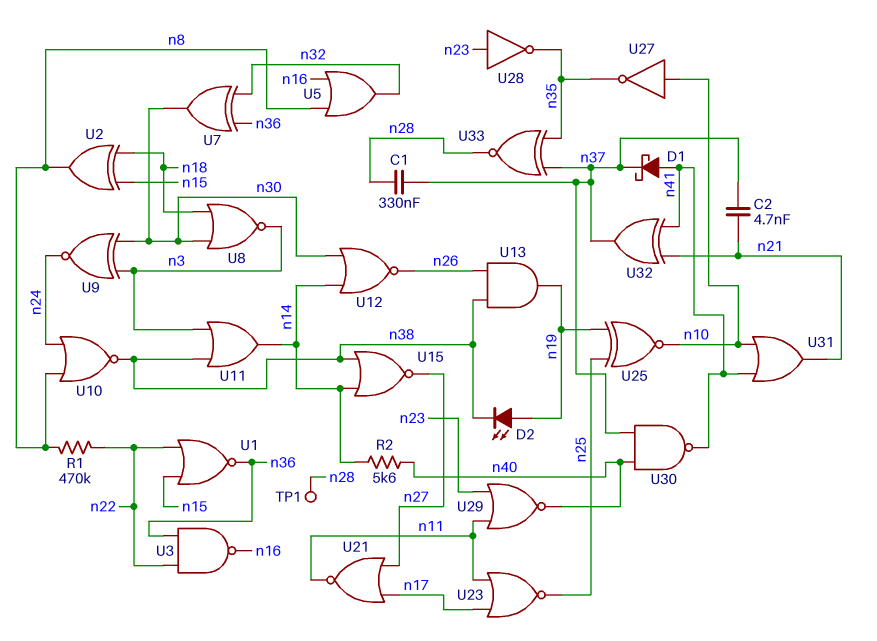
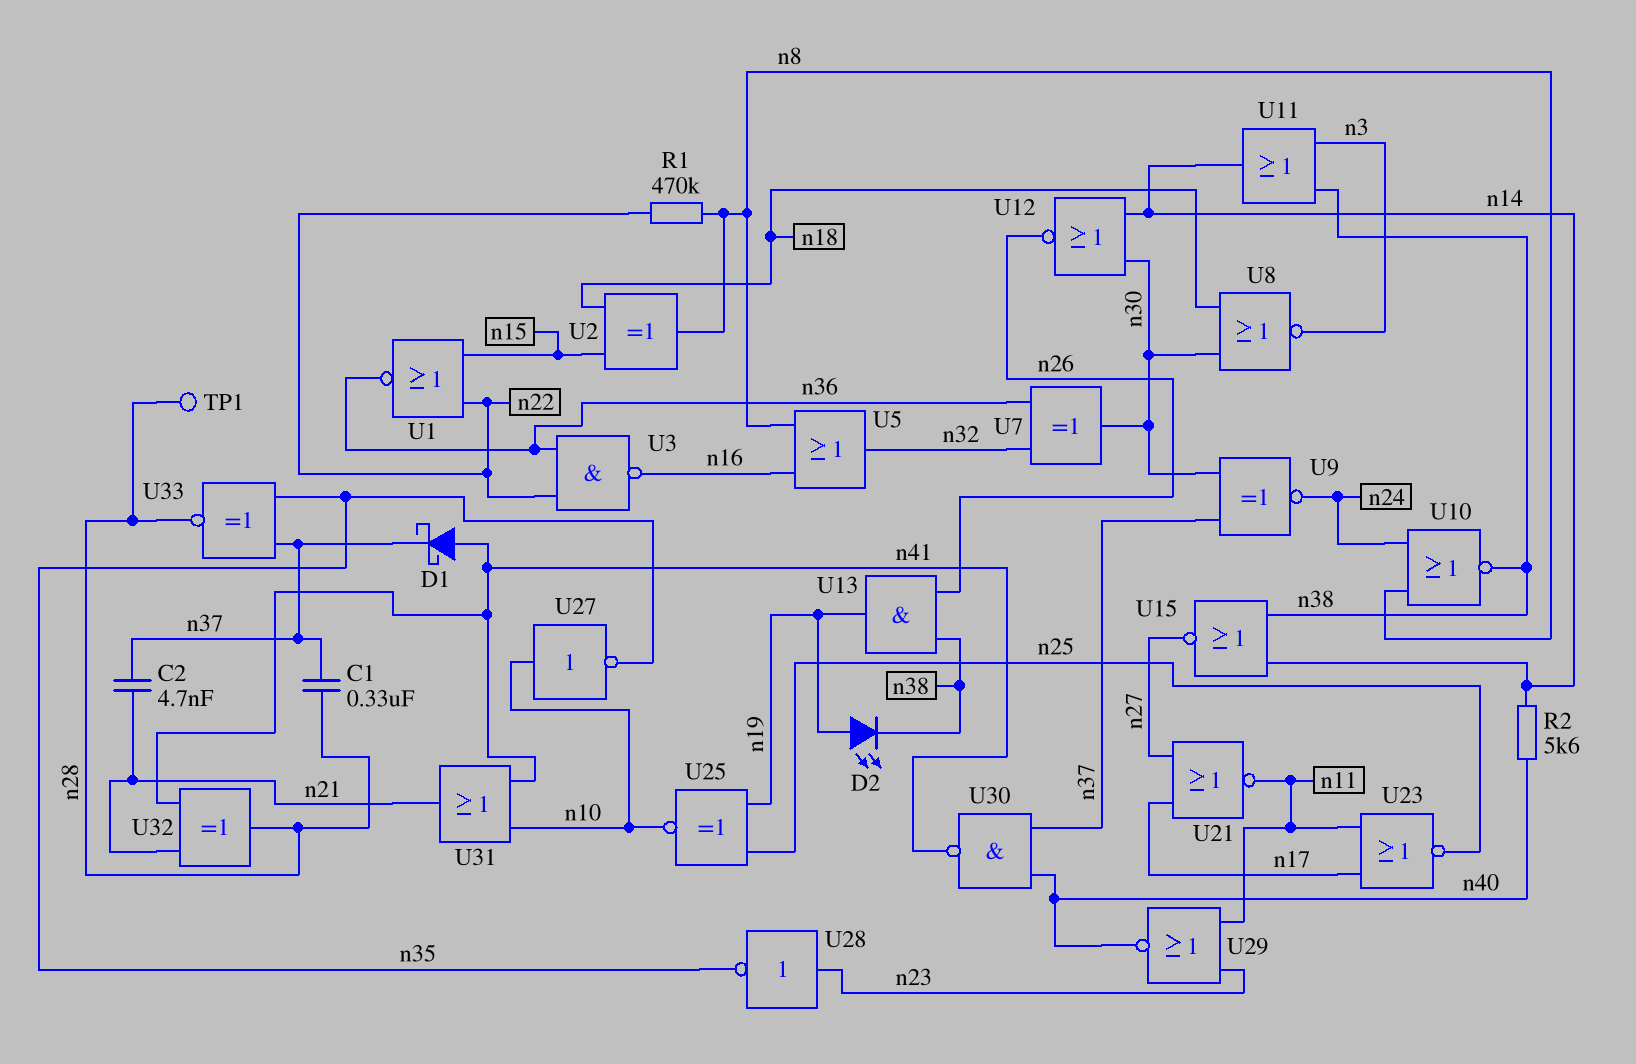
U9: XNOR (in n3, in n30, out n24) -> XNOR (in n30, in n37, out n24)
U32: XOR (in n21, in n41, out n37) -> XOR (in n21, in n41, out n28)

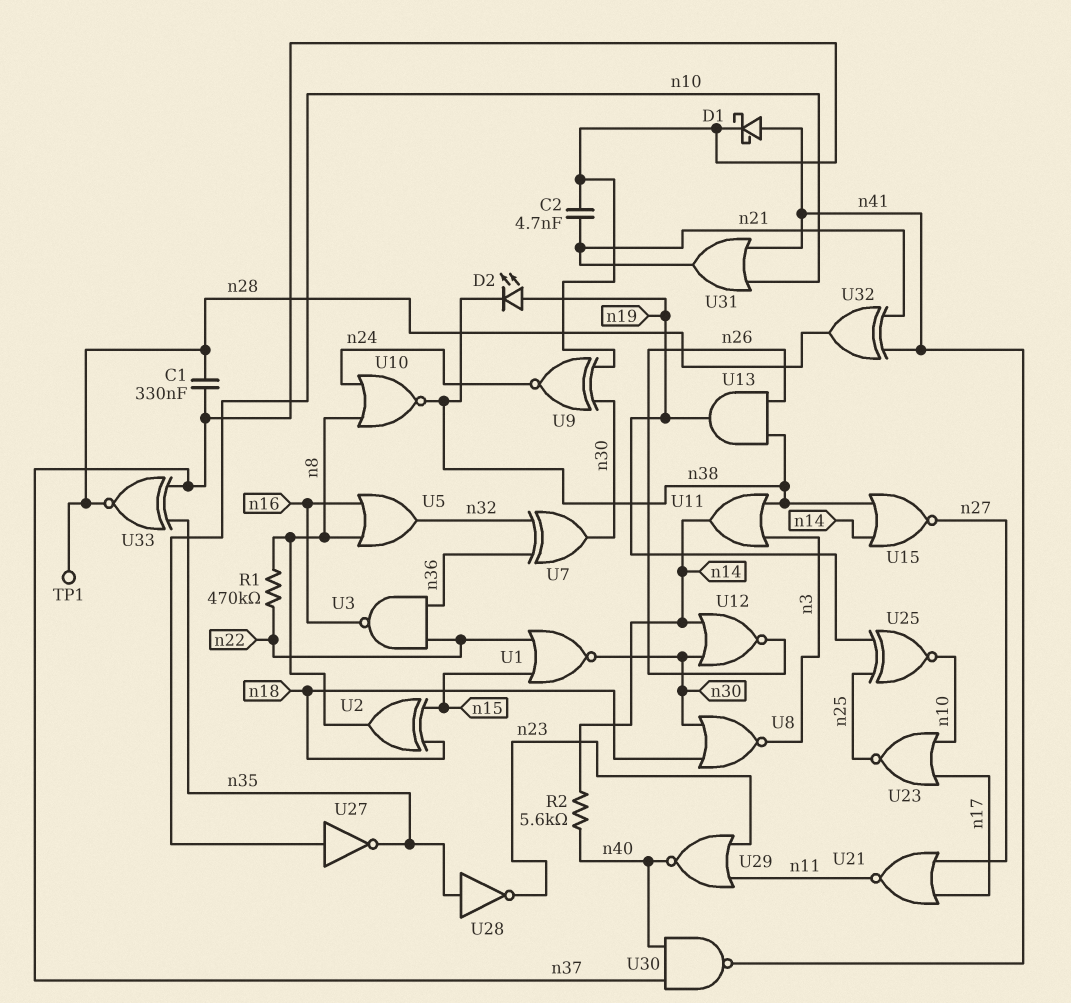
U1: NOR (in n15, in n22, out n36) -> NOR (in n15, in n22, out n30)
U23: NOR (in n11, in n17, out n25) -> NOR (in n10, in n17, out n25)
U28: NOT (in n23, out n35) -> NOT (in n35, out n23)

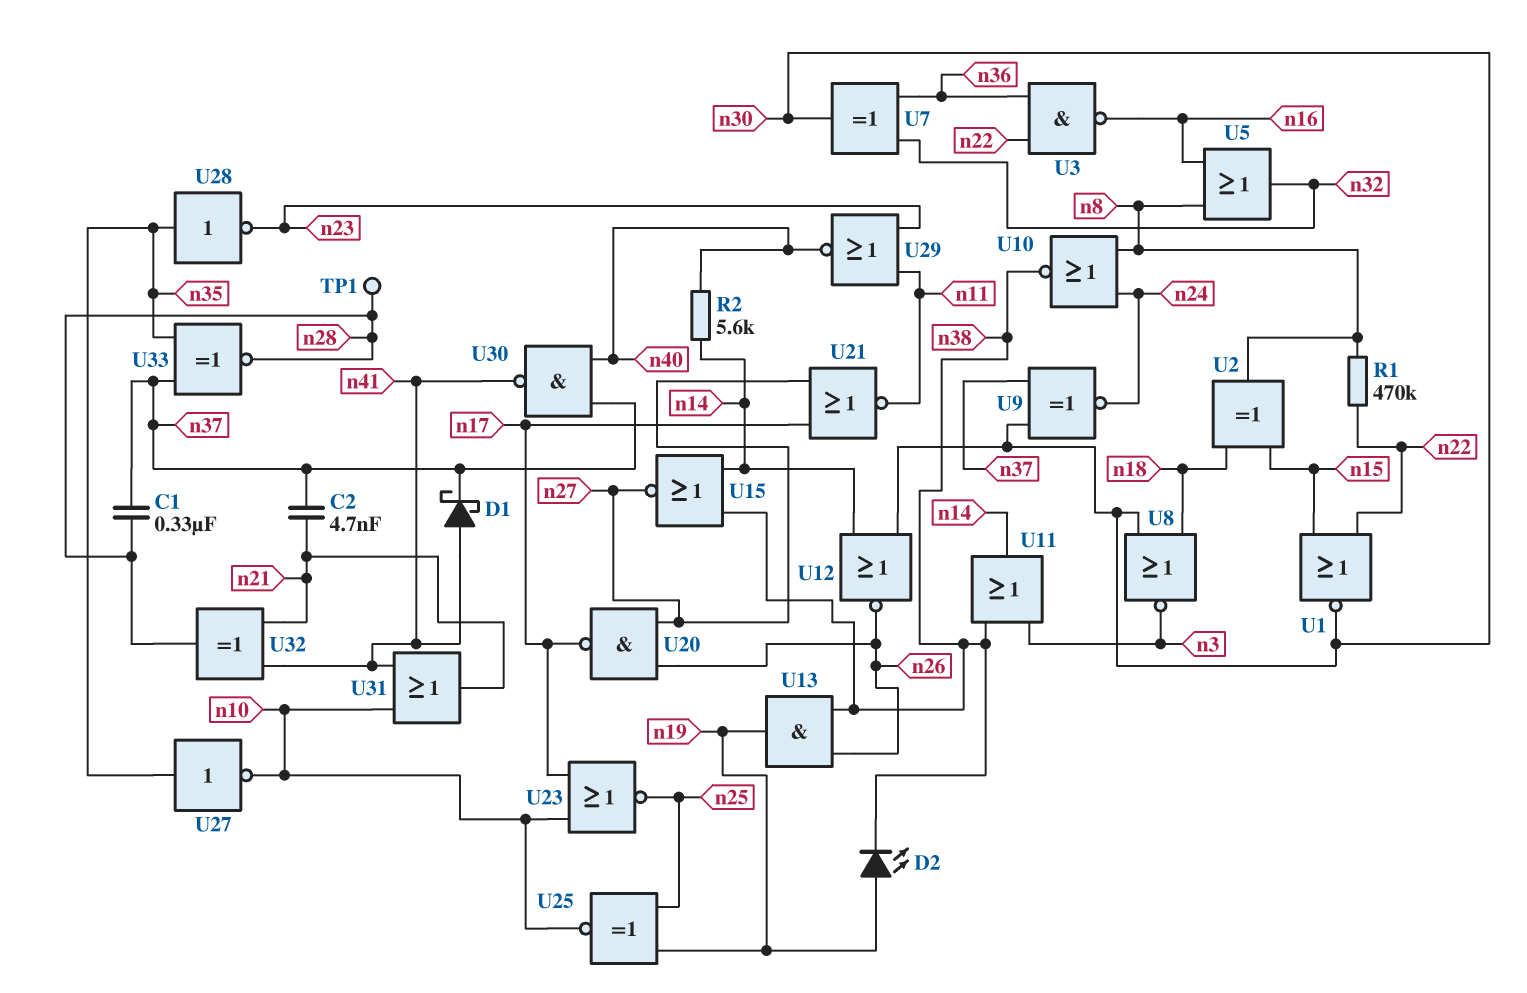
U20: none -> NAND (in n26, in n27, out n17)
U27: NOT (in n10, out n35) -> NOT (in n35, out n10)

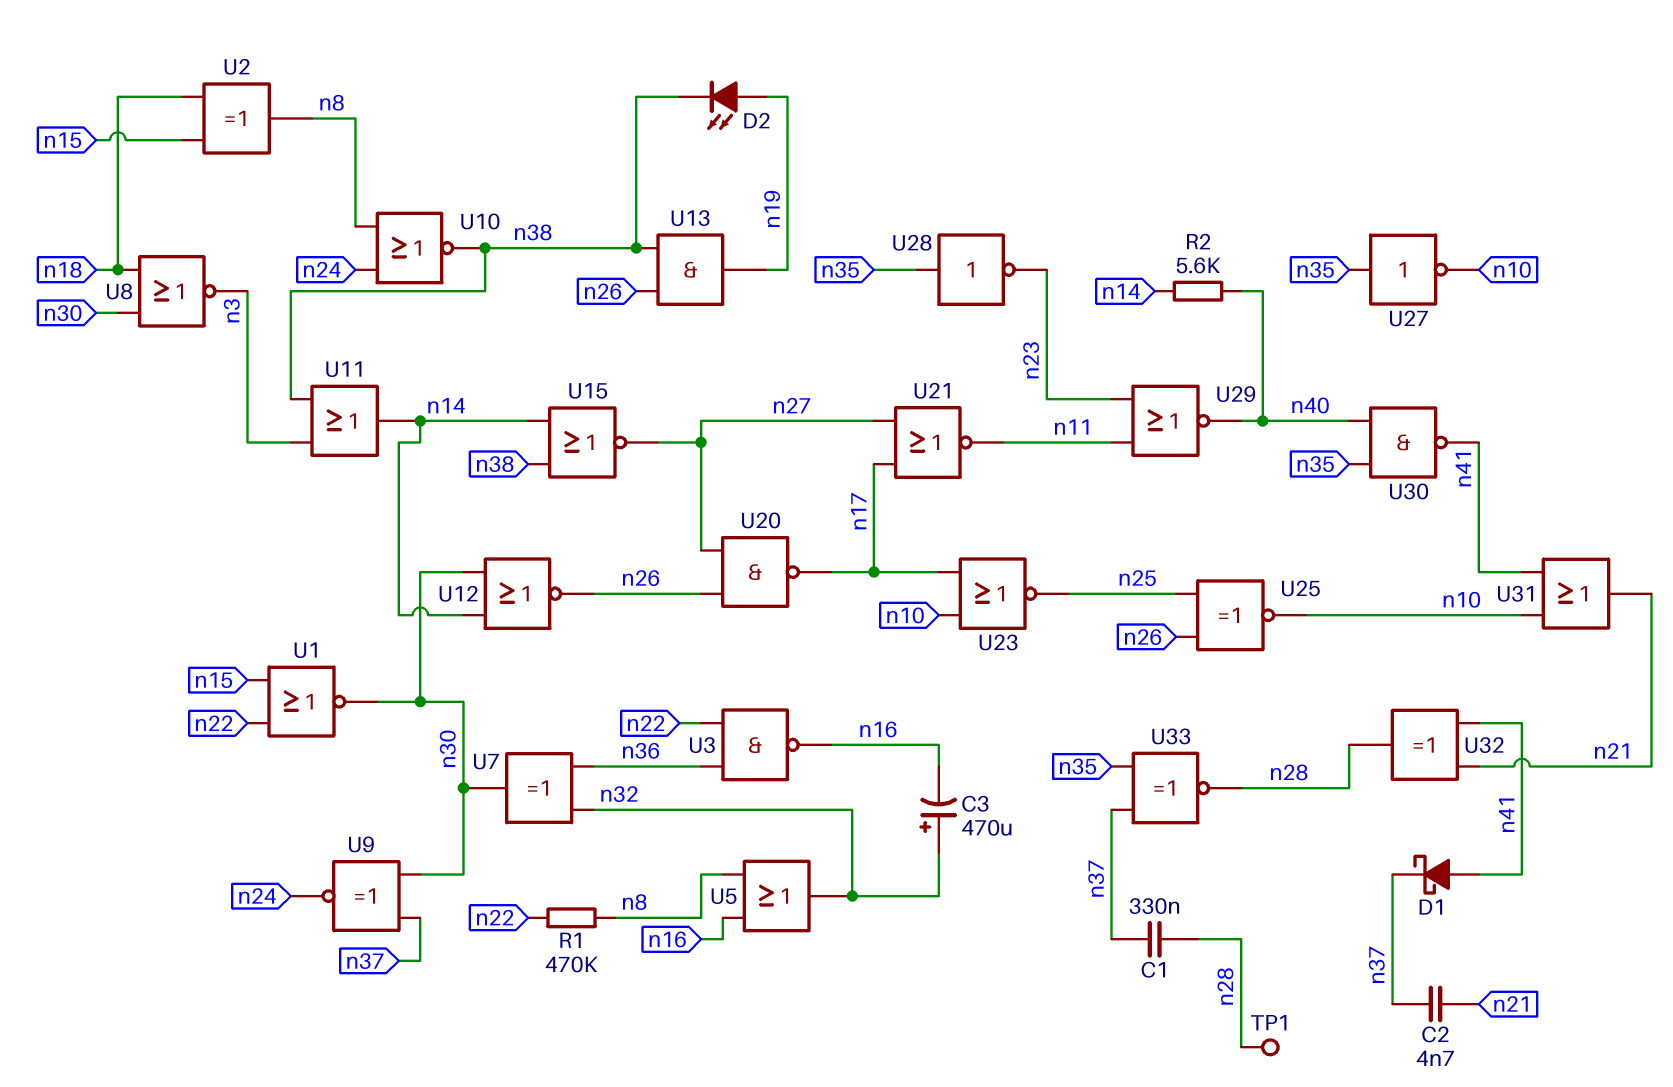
C3: none -> 470uF (plus n32, minus n16)
U25: XNOR (in n19, in n25, out n10) -> XNOR (in n25, in n26, out n10)
U30: NAND (in n37, in n40, out n41) -> NAND (in n35, in n40, out n41)

